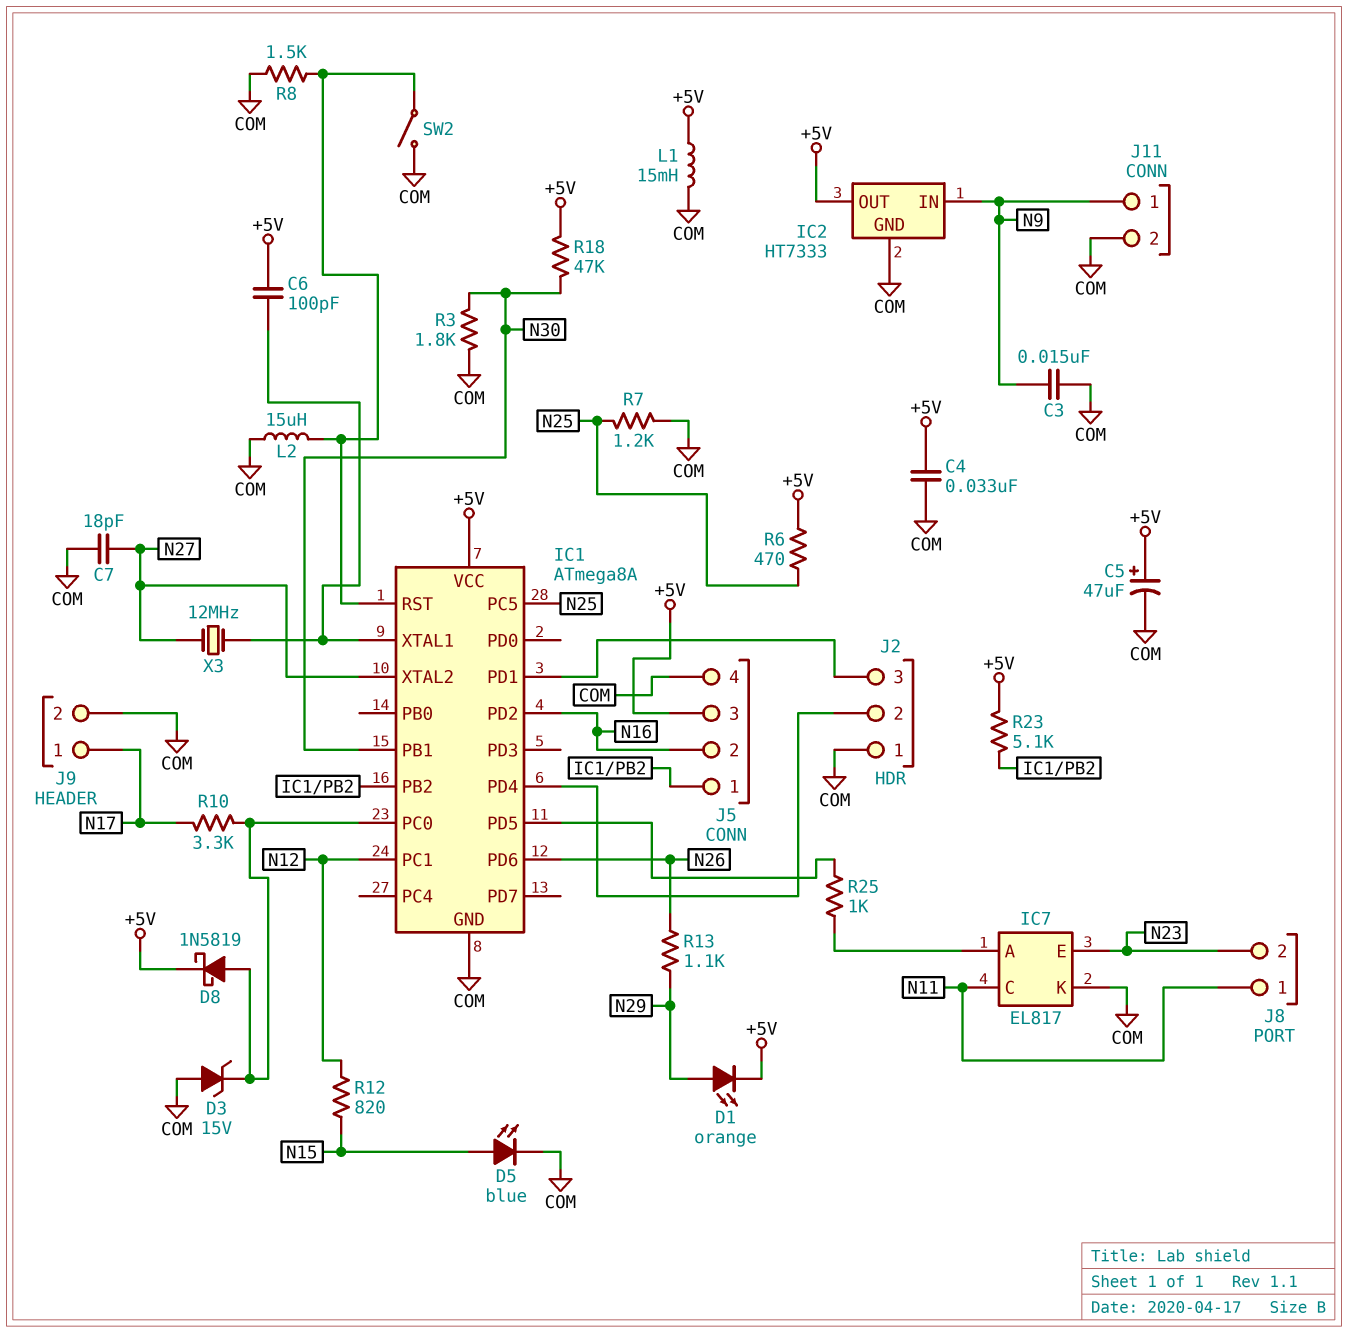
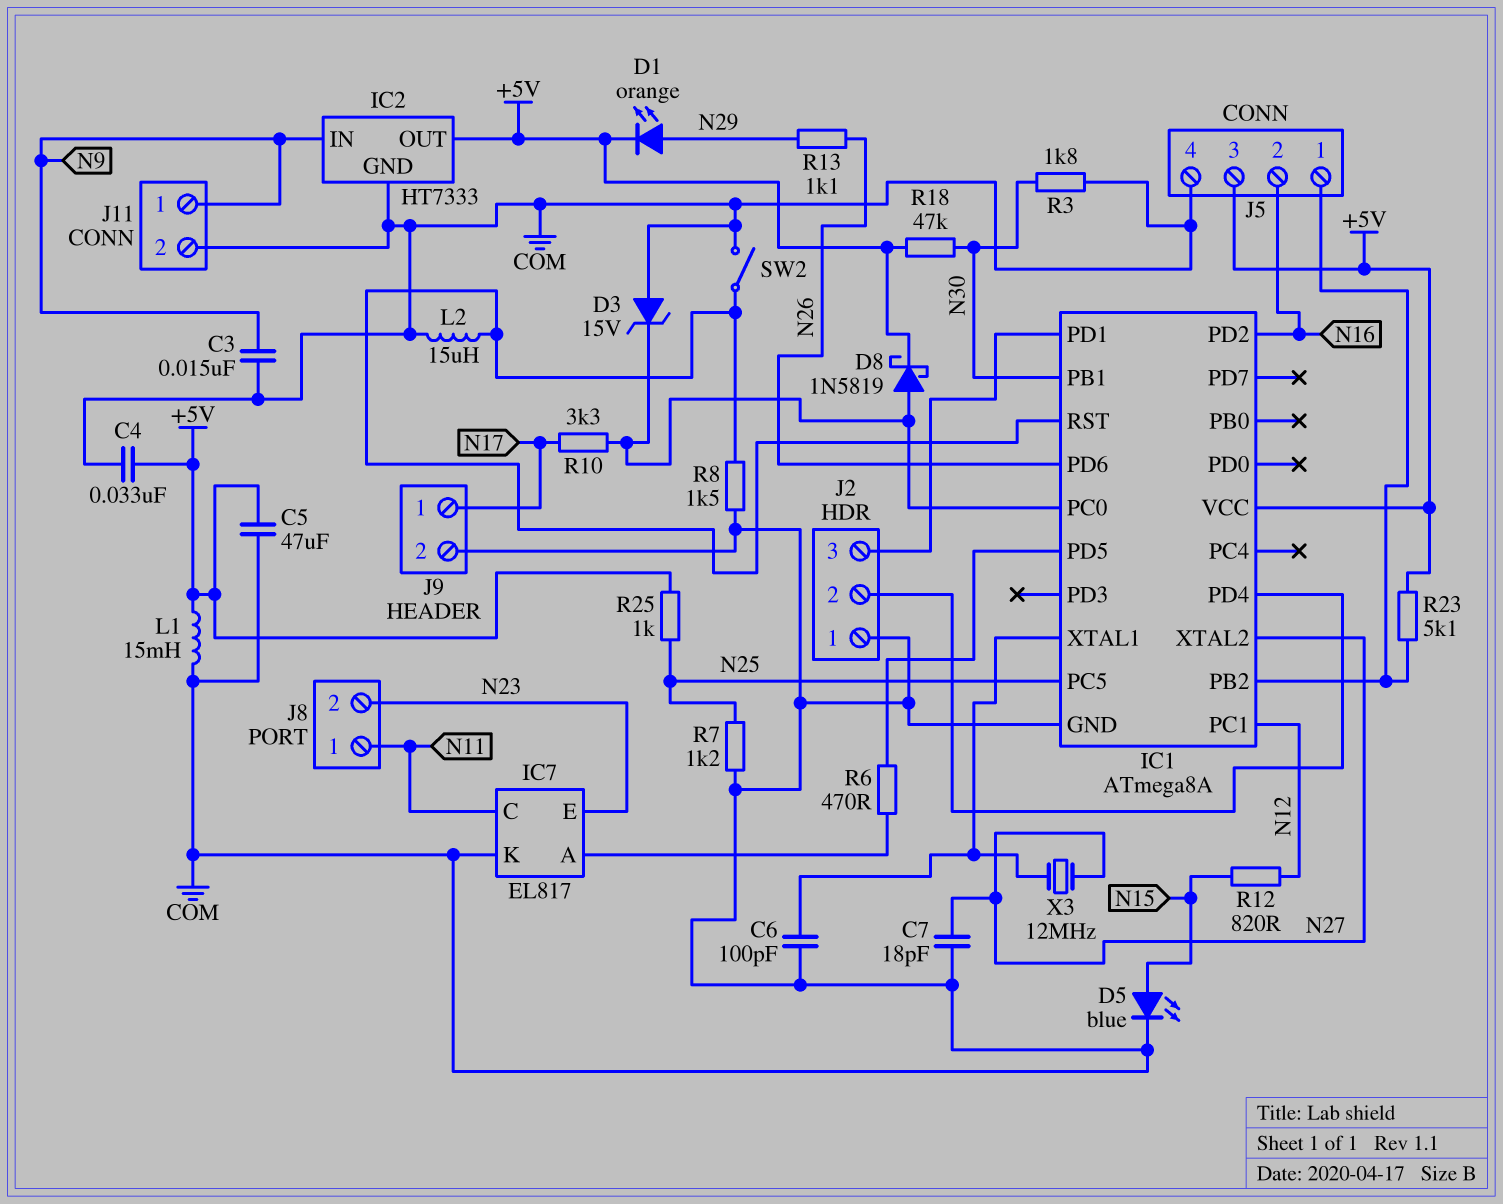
C5: 47uF (plus +5V, minus COM) -> 47uF (+5V, COM)
C6: 100pF (+5V, IC1/XTAL1) -> 100pF (COM, IC1/XTAL1)
R6: 470 (+5V, N25) -> 470 (IC1/PD5, IC7/A)
R25: 1k (IC1/PD5, IC7/A) -> 1k (+5V, N25)

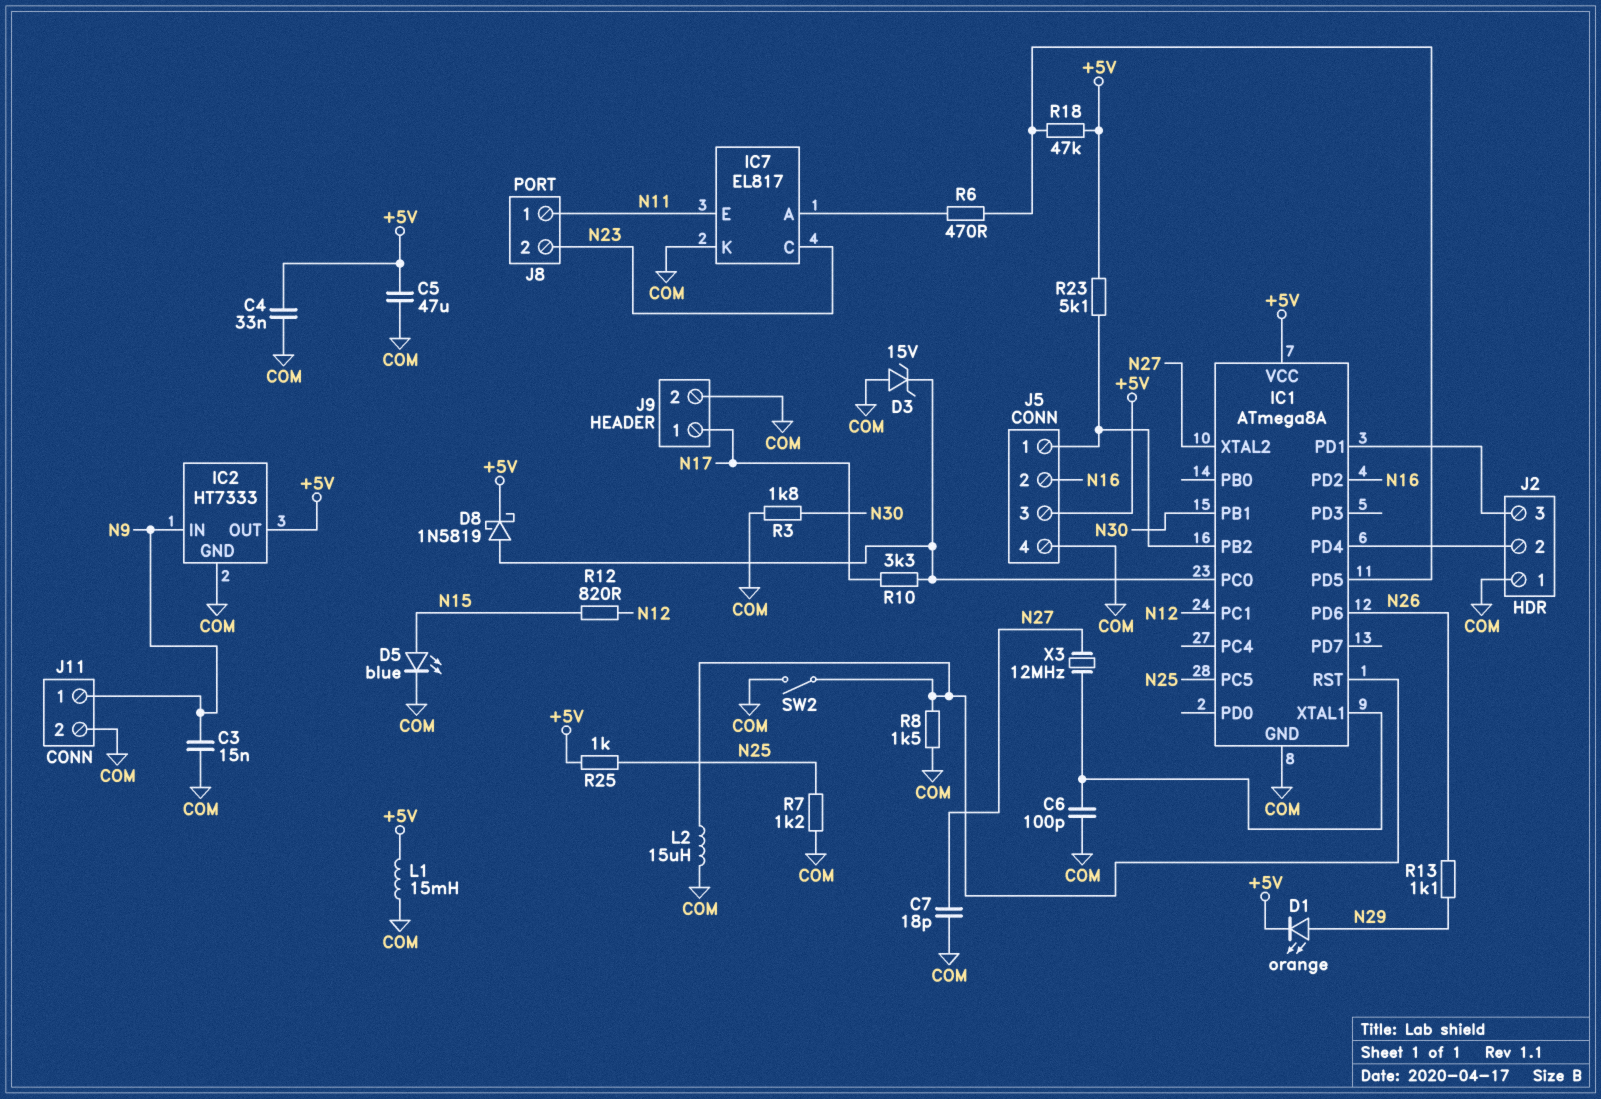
IC7 pin C: N11 -> N23
IC7 pin E: N23 -> N11
R18: 47k (+5V, N30) -> 47k (+5V, IC1/PD5)

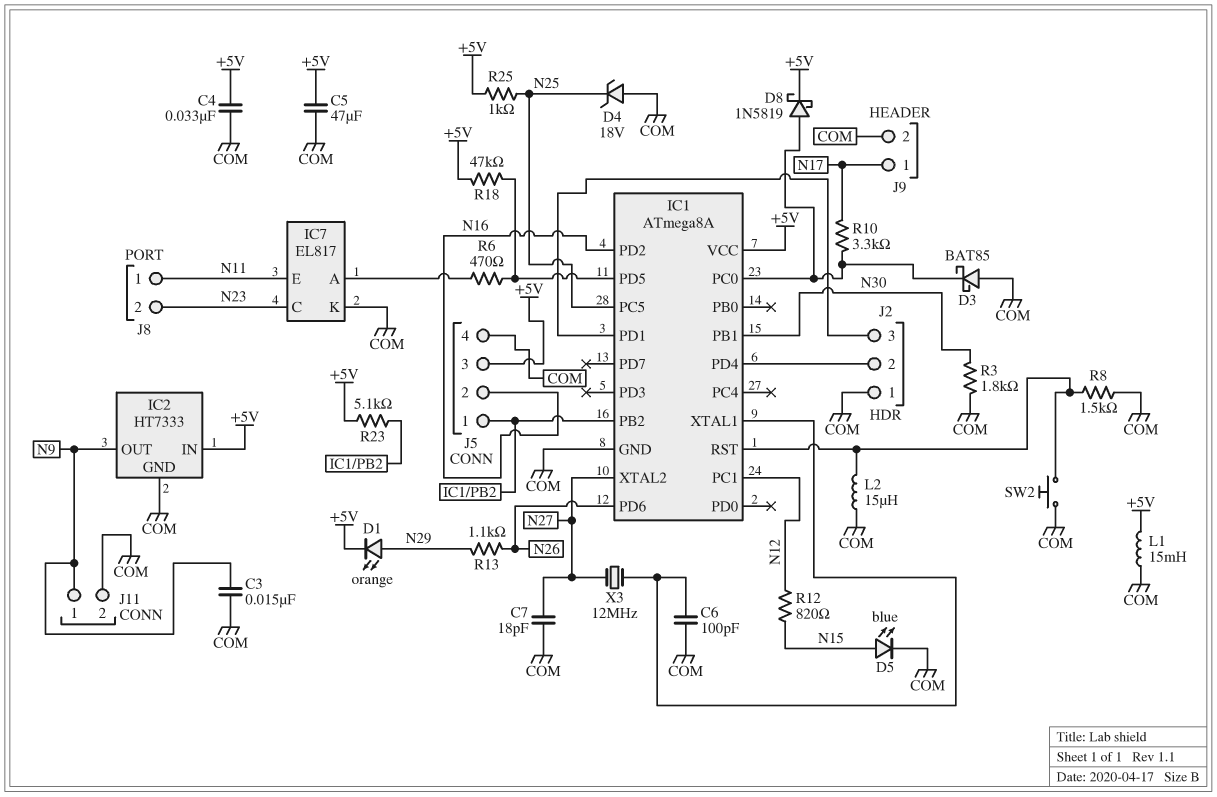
D3: zener 15V (A COM, K IC1/PC0) -> schottky BAT85 (A COM, K IC1/PC0)
D4: none -> zener 18V (A COM, K N25)
IC2 pin IN: N9 -> +5V
IC2 pin OUT: +5V -> N9
R7: 1.2k (COM, N25) -> none
SW2: switch (COM, IC1/RST) -> button (COM, IC1/RST)

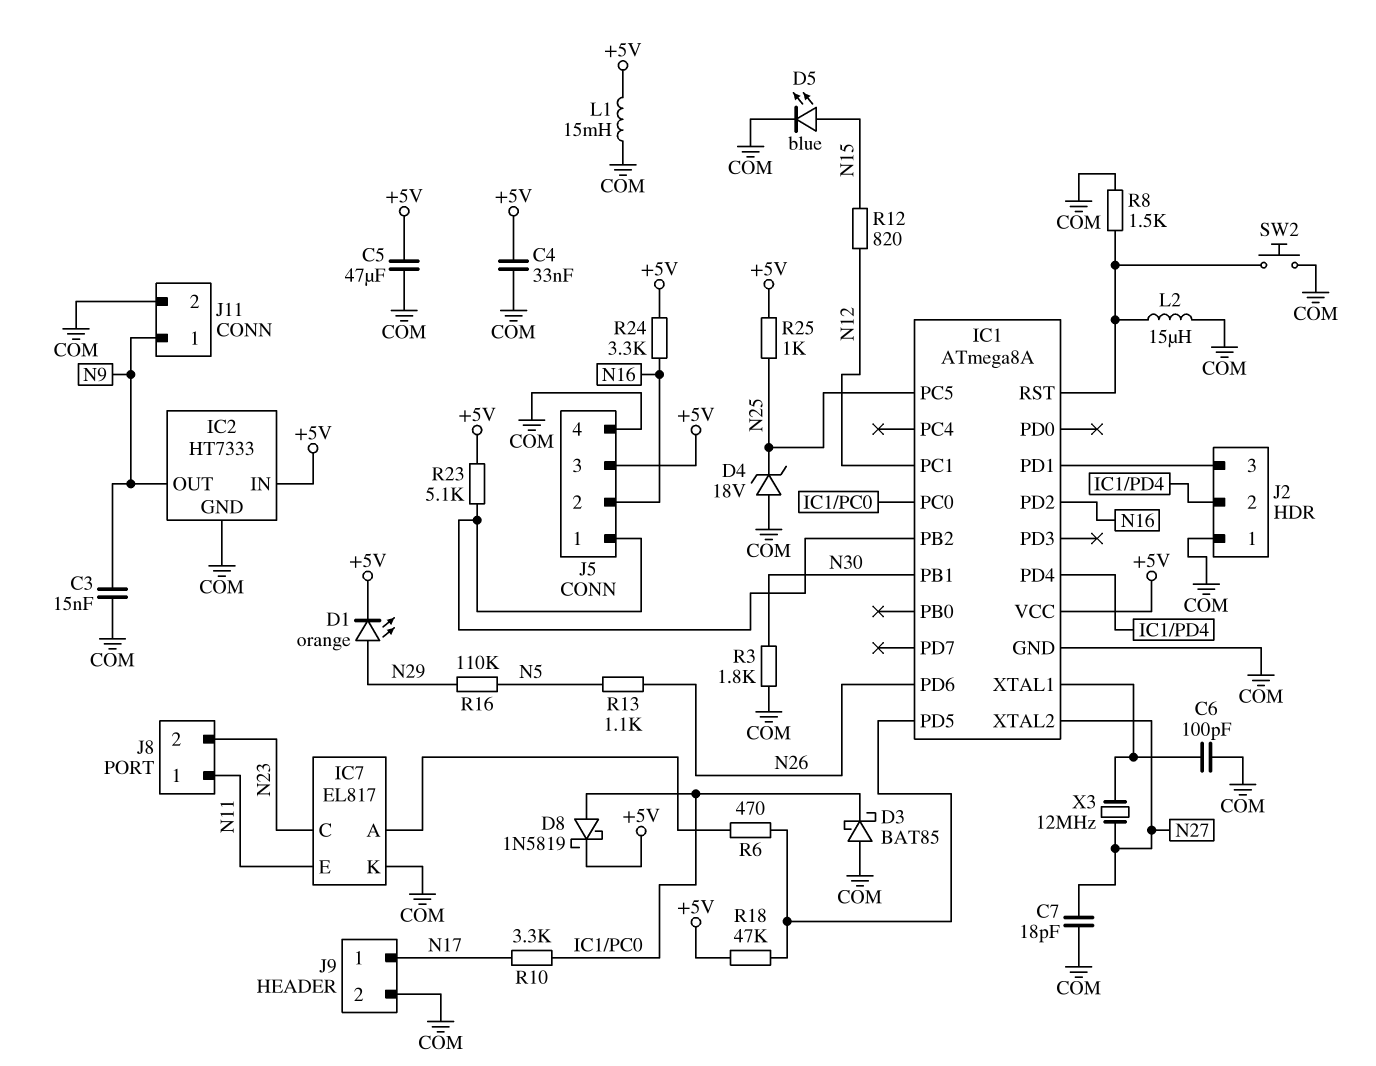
R13: 1.1k (N26, N29) -> 1.1k (N5, N26)
R16: none -> 110k (N5, N29)
R24: none -> 3.3k (+5V, N16)

